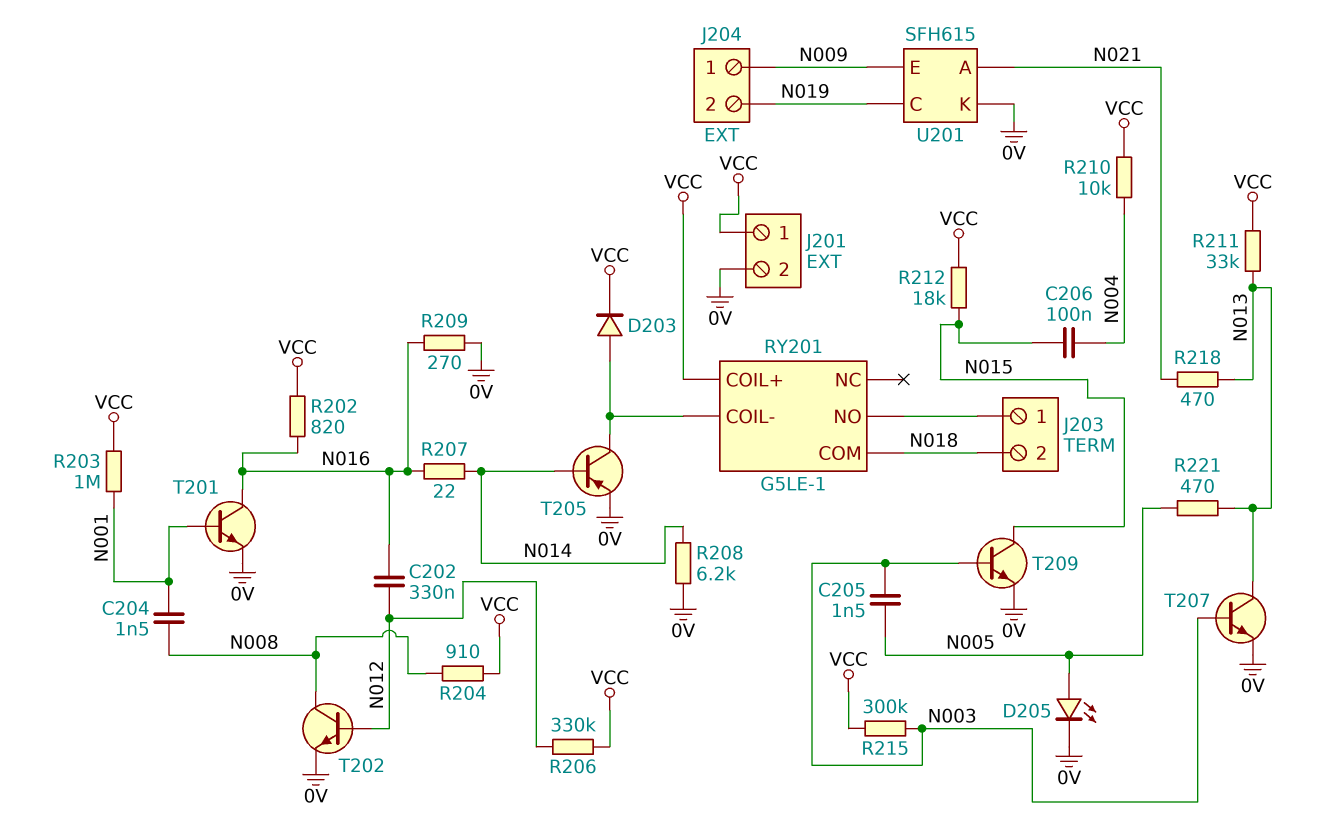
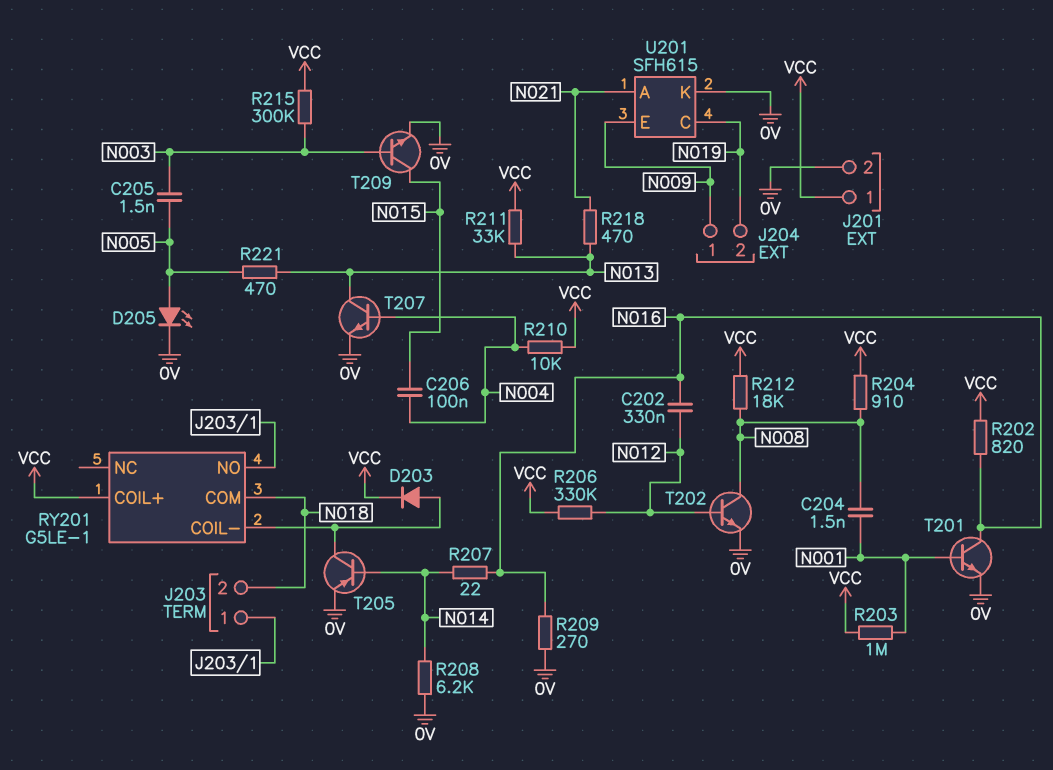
R212: 18k (N015, VCC) -> 18k (N008, VCC)
T207: NPN (B N003, C N013, E 0V) -> NPN (B N004, C N013, E 0V)

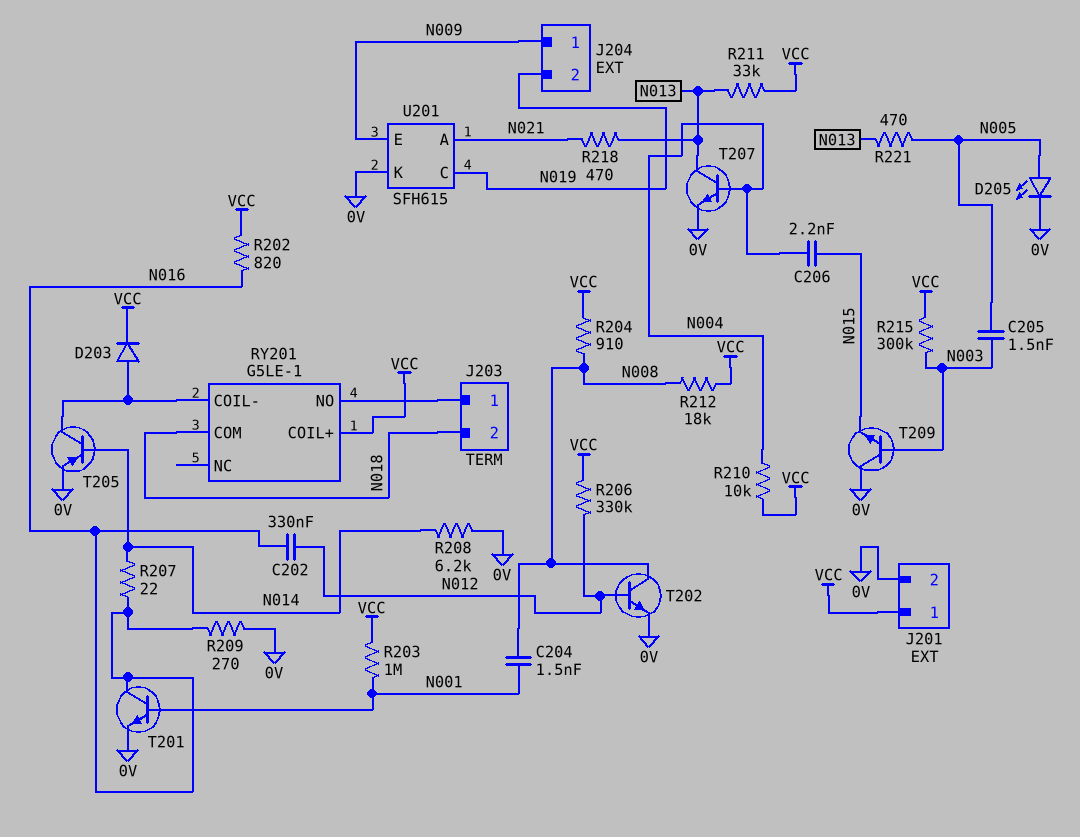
C206: 100nF (N004, N015) -> 2.2nF (N004, N015)
T209: NPN (B N003, C N015, E 0V) -> NPN (B N003, C 0V, E N015)

